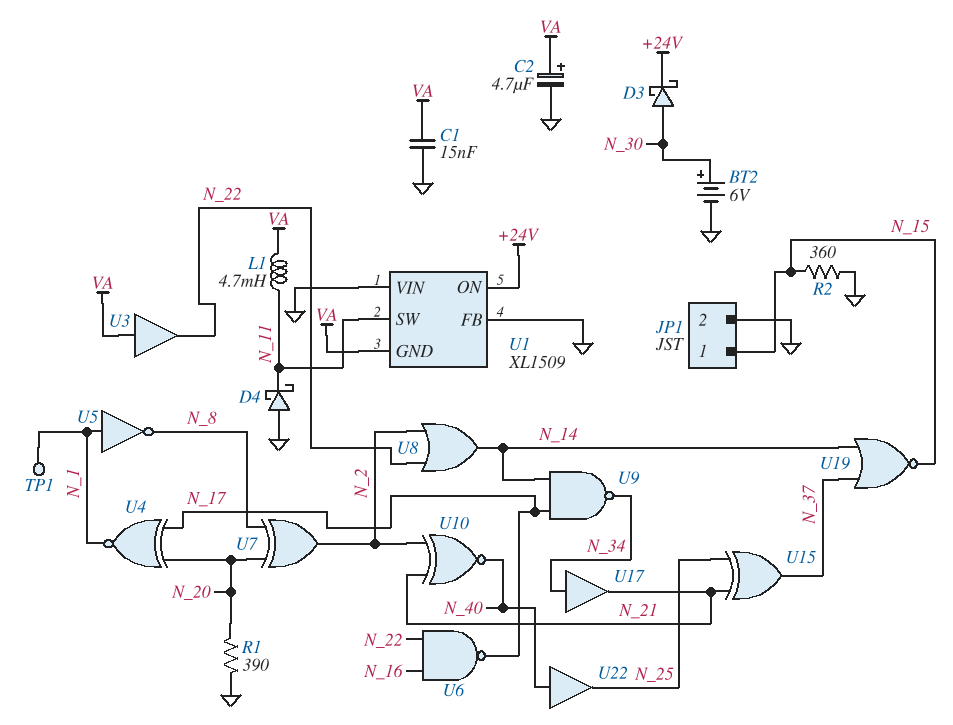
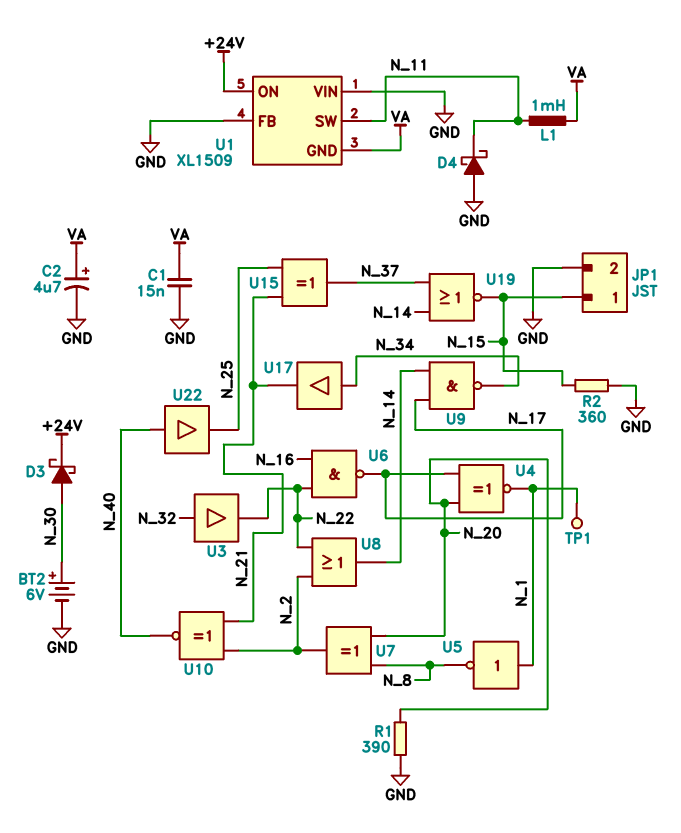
L1: 4.7mH (N_11, VA) -> 1mH (N_11, VA)
U3: buffer (in VA, out N_22) -> buffer (in N_32, out N_22)

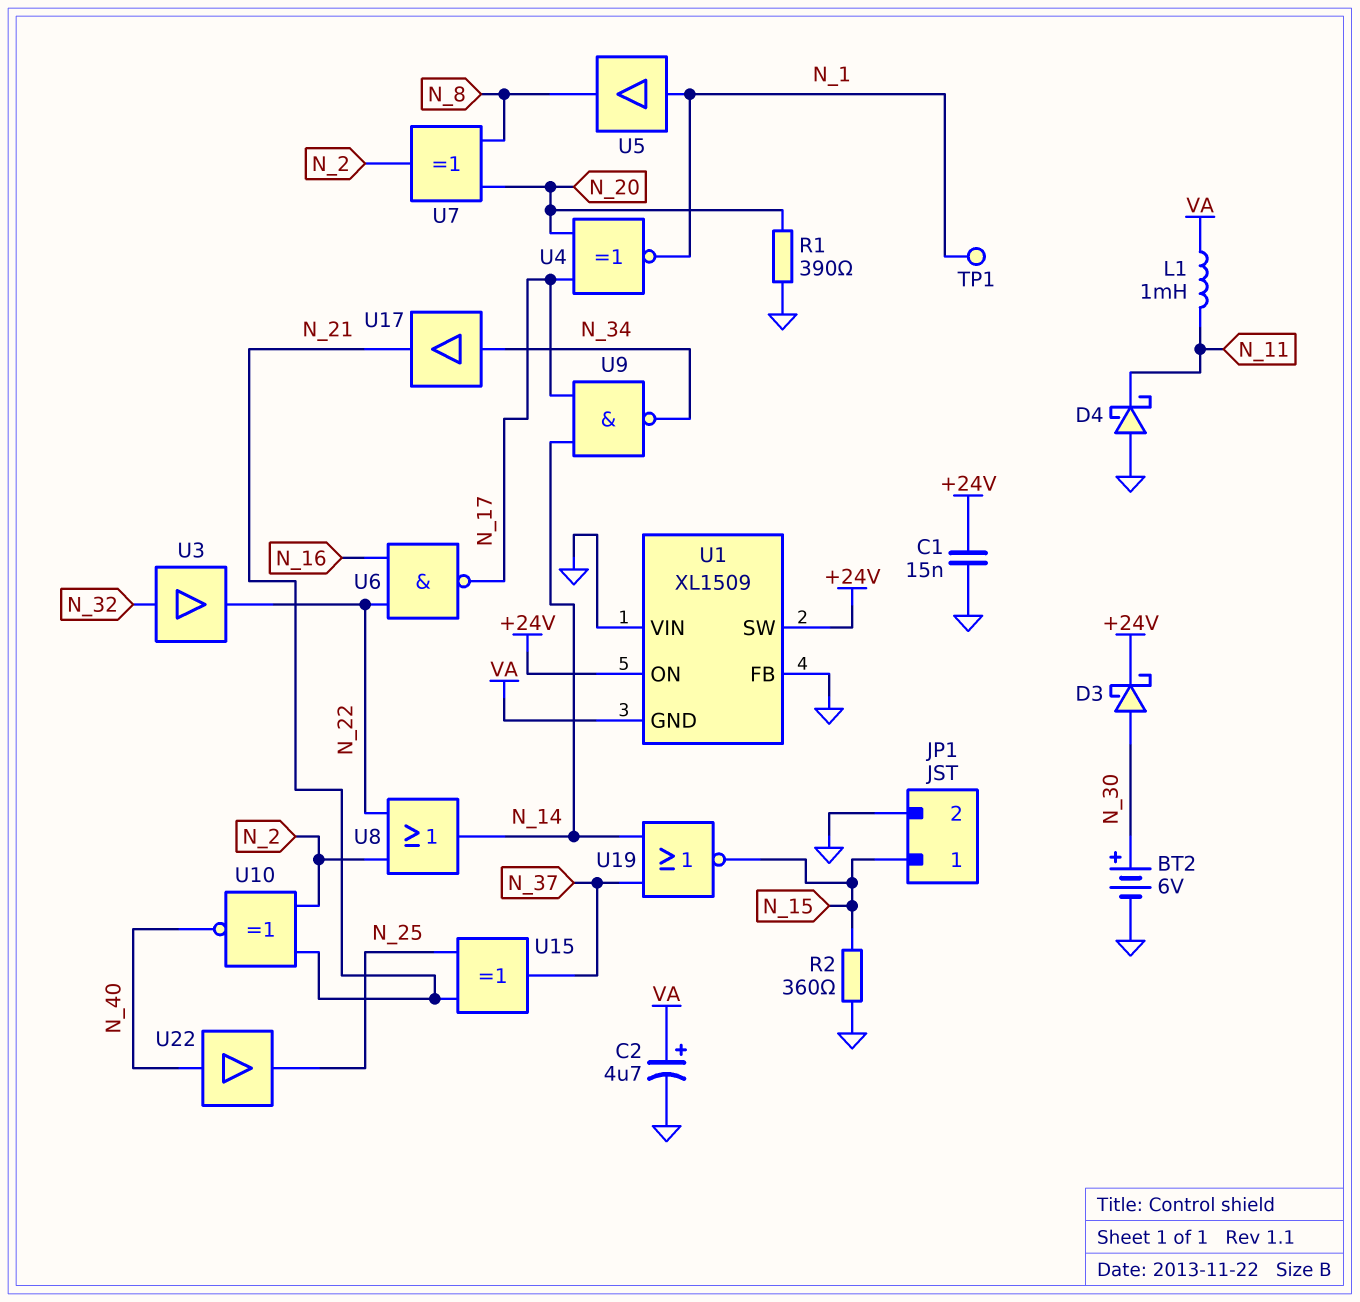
C1: 15nF (GND, VA) -> 15nF (+24V, GND)
U1 pin SW: N_11 -> +24V
U5: NOT (in N_1, out N_8) -> buffer (in N_1, out N_8)

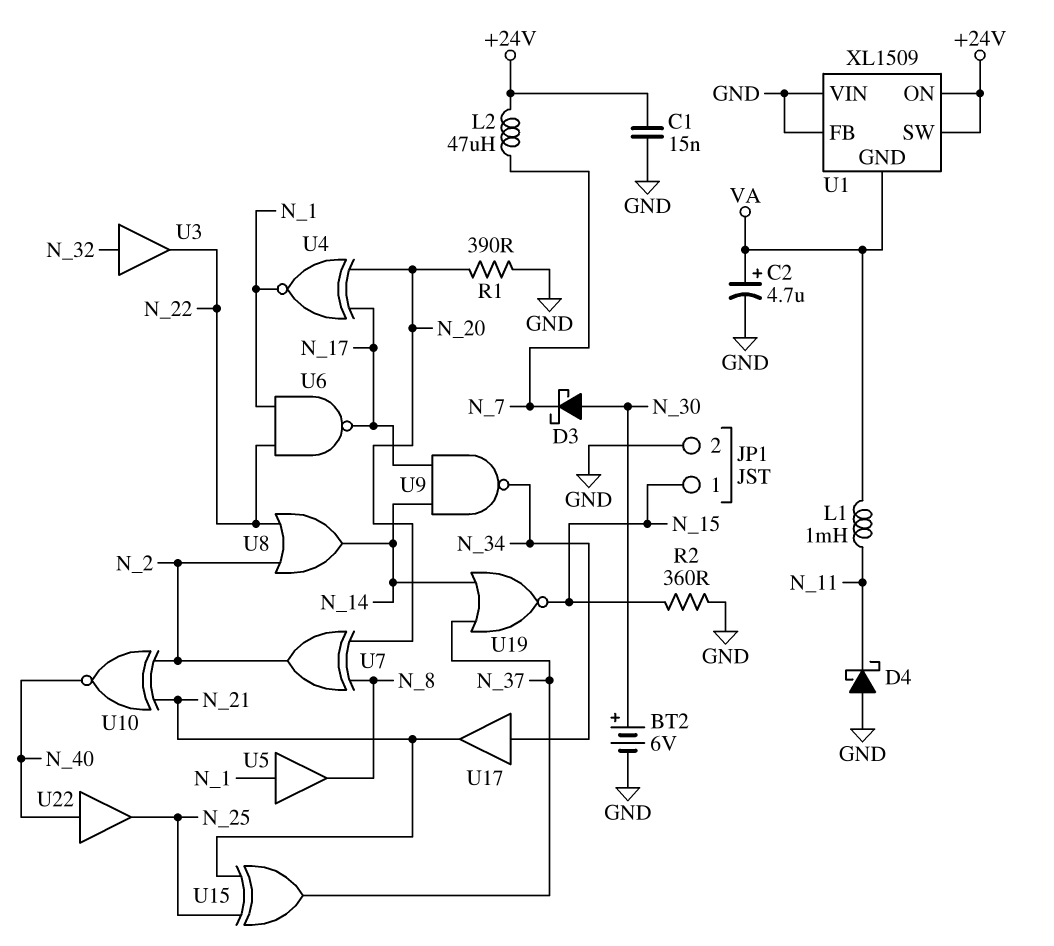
D3: schottky (A N_30, K +24V) -> schottky (A N_30, K N_7)
L2: none -> 47uH (+24V, N_7)
TP1: test point (N_1) -> none
U6: NAND (in N_16, in N_22, out N_17) -> NAND (in N_1, in N_22, out N_17)

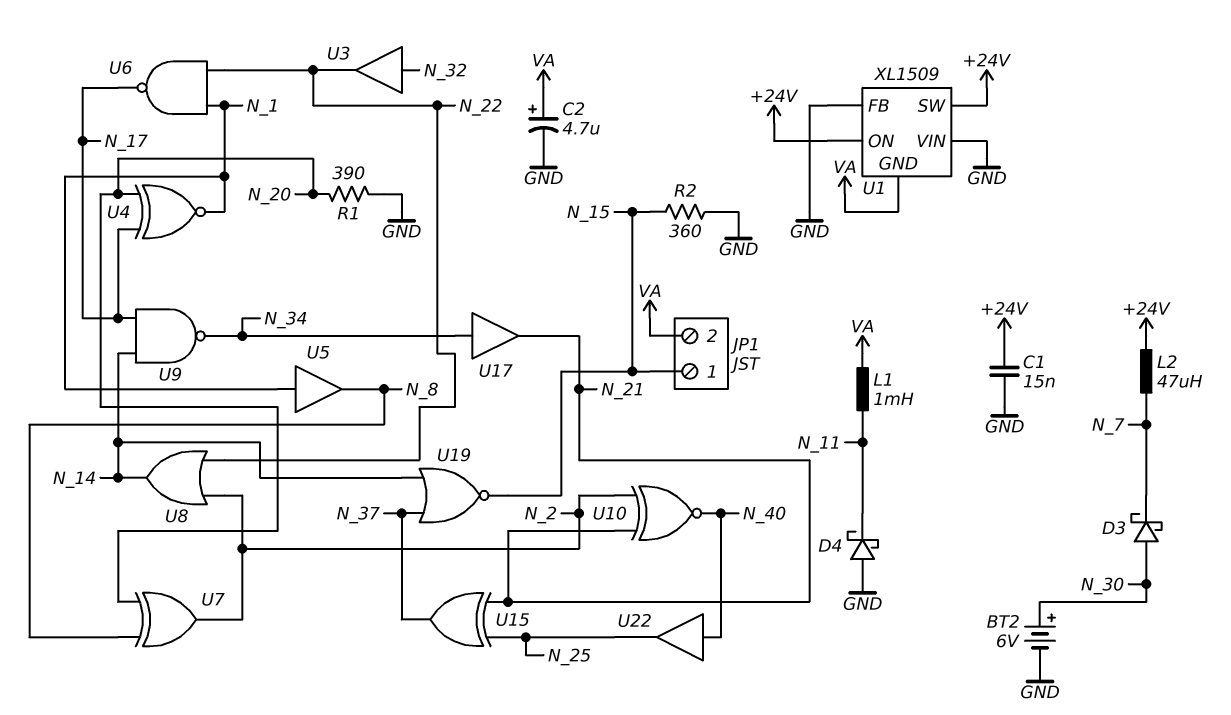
JP1 pin 2: GND -> VA

